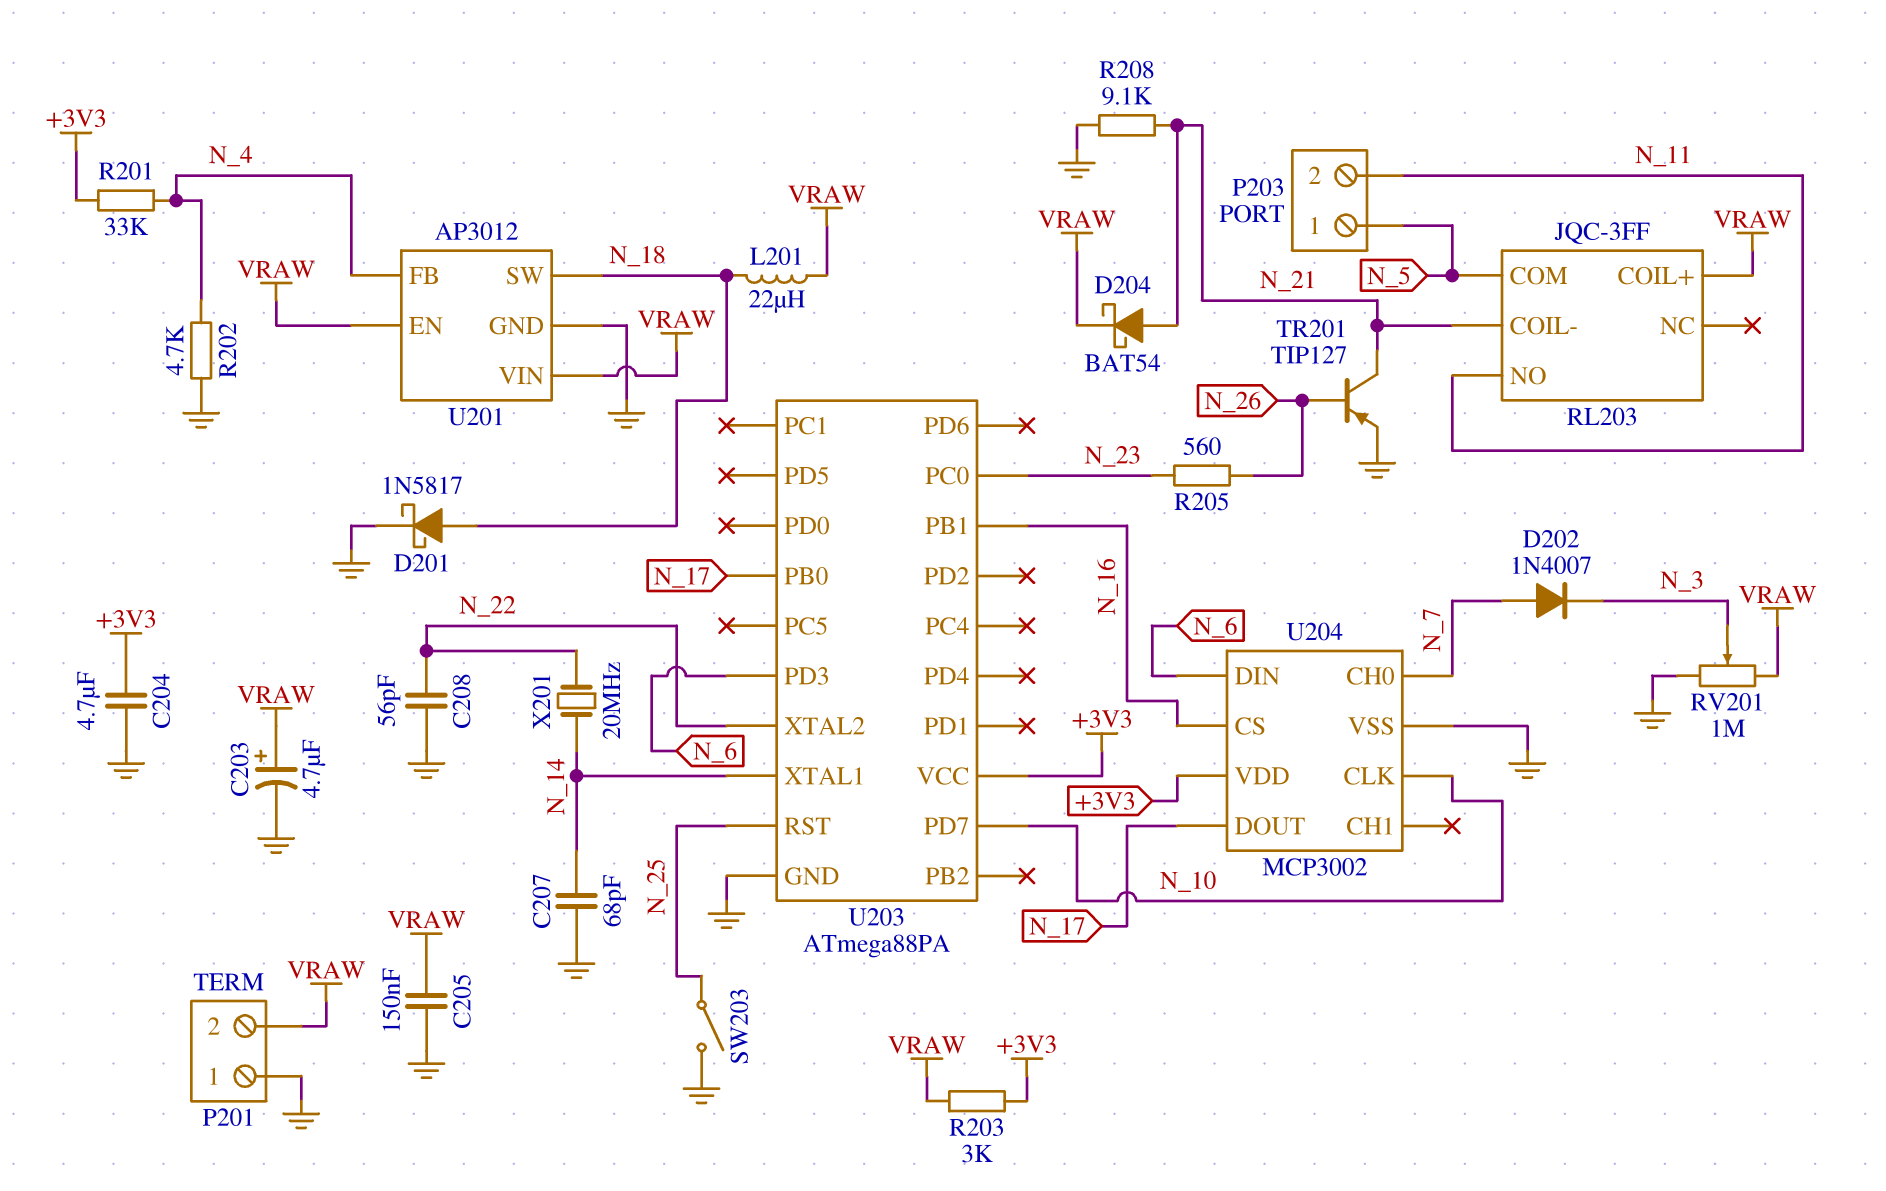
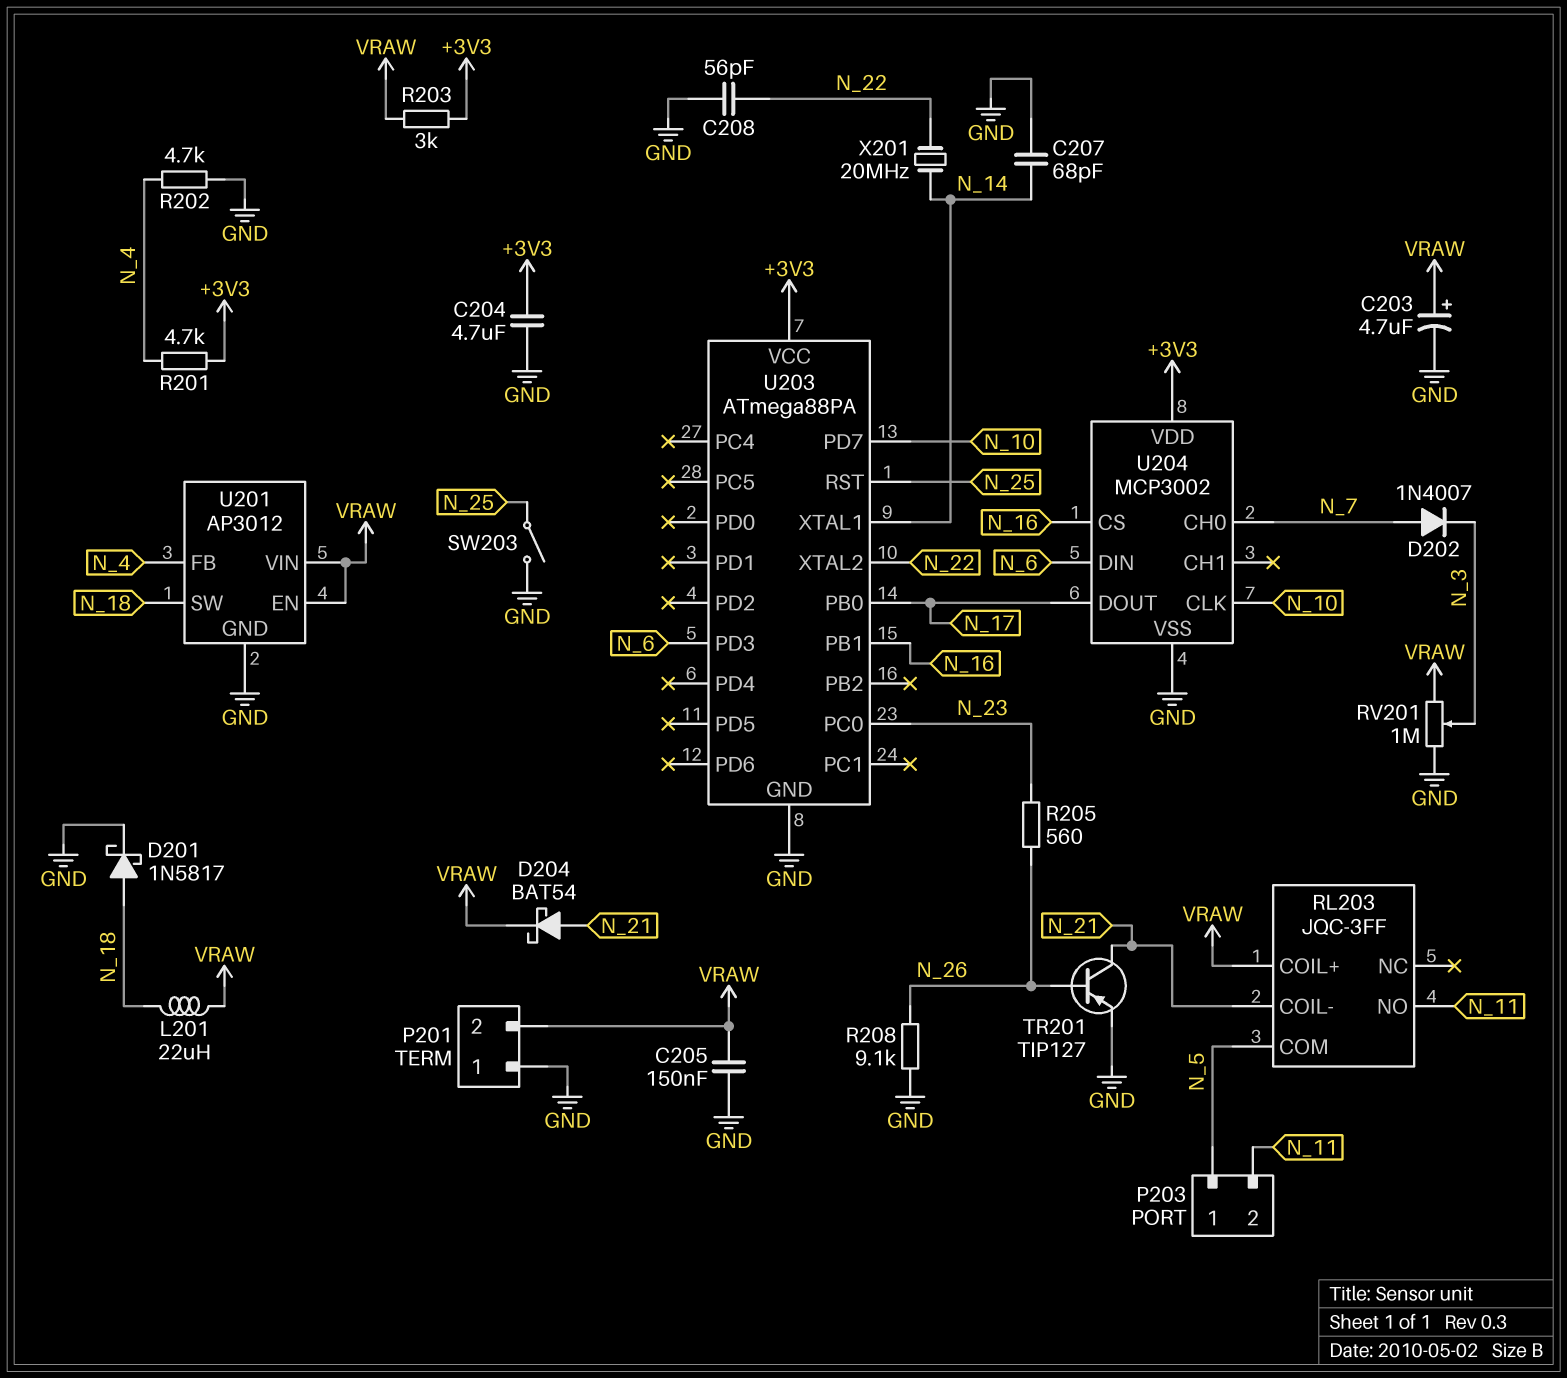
R201: 33k (+3V3, N_4) -> 4.7k (+3V3, N_4)
R208: 9.1k (GND, N_21) -> 9.1k (GND, N_26)

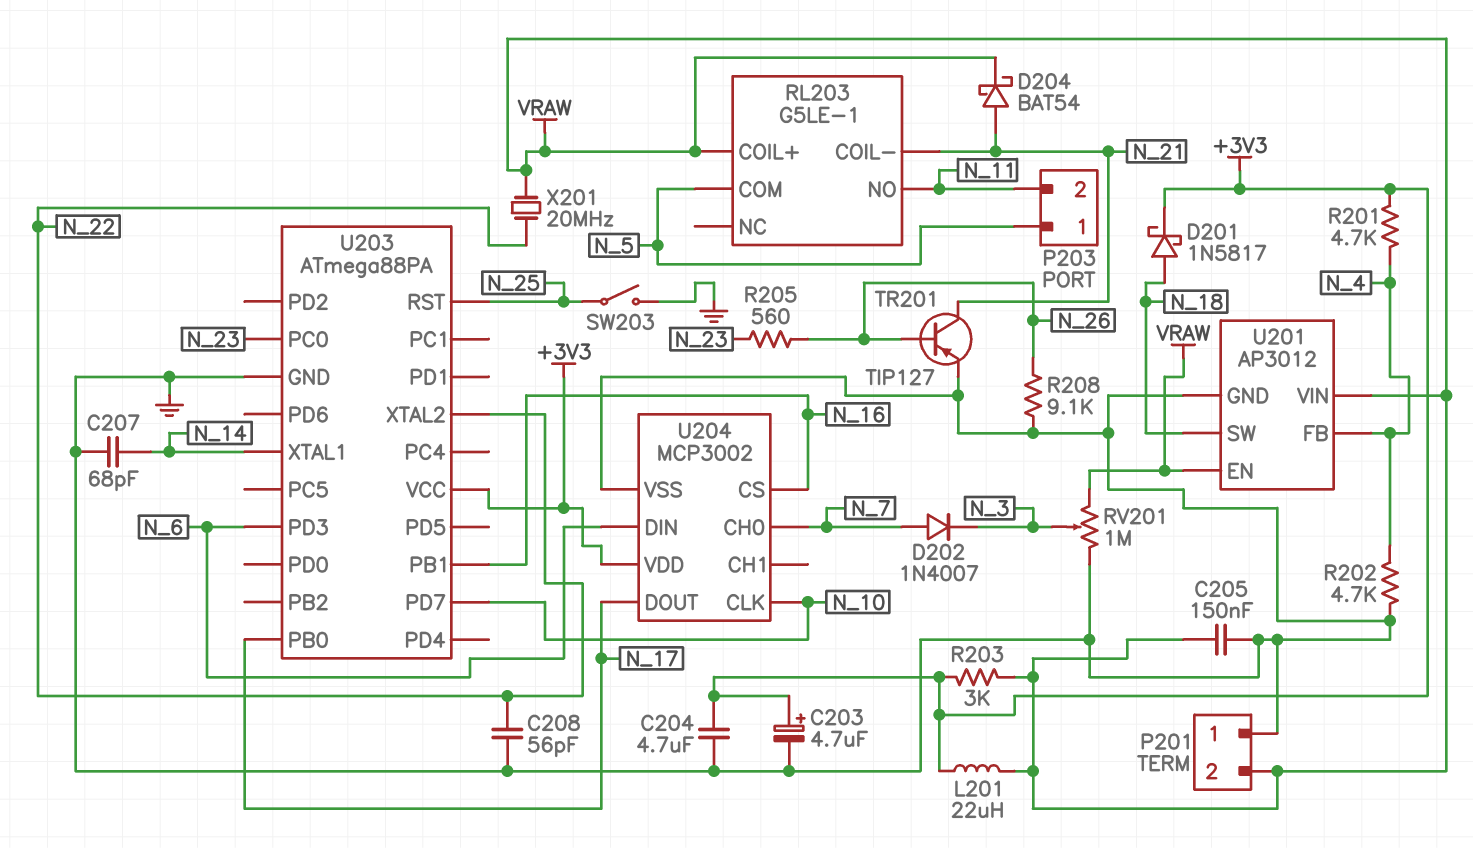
C203: 4.7uF (plus VRAW, minus GND) -> 4.7uF (plus +3V3, minus GND)
D201: schottky 1N5817 (A N_18, K GND) -> schottky 1N5817 (A N_18, K +3V3)
L201: 22uH (N_18, VRAW) -> 22uH (+3V3, VRAW)
RL203: JQC-3FF -> G5LE-1
X201: 20MHz (N_14, N_22) -> 20MHz (N_22, VRAW)

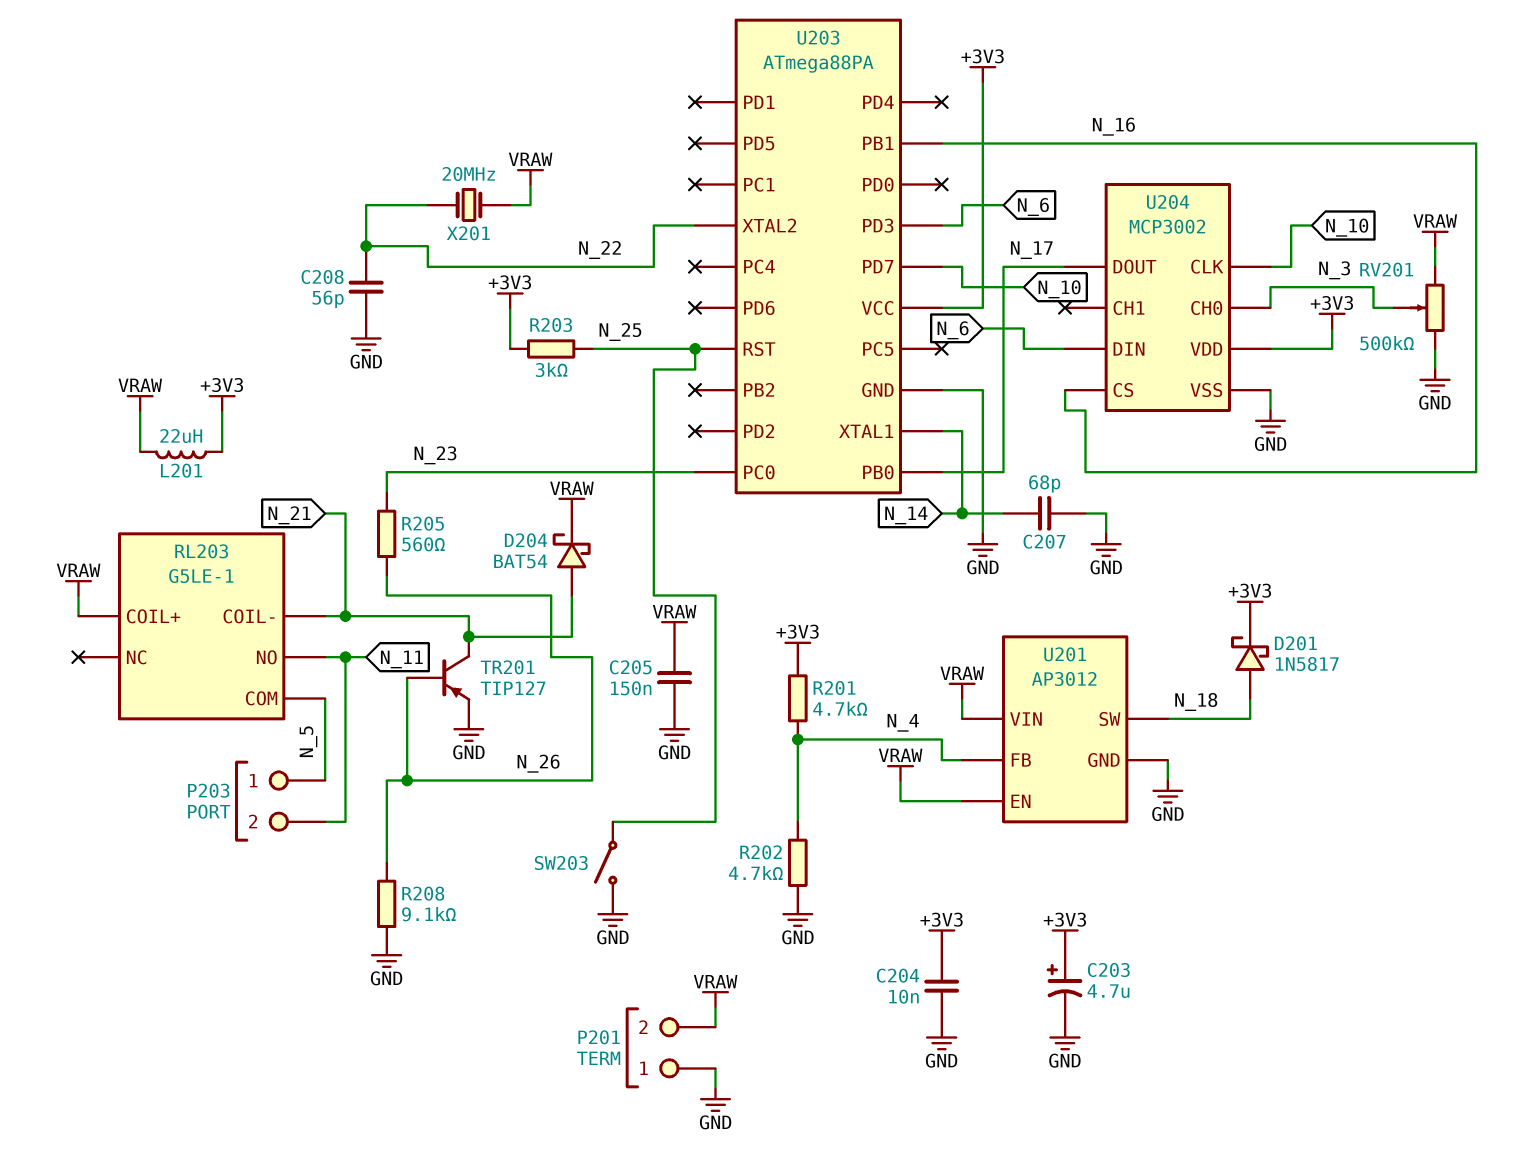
C204: 4.7uF (+3V3, GND) -> 10nF (+3V3, GND)
D202: diode 1N4007 (A N_7, K N_3) -> none
R203: 3k (+3V3, VRAW) -> 3k (+3V3, N_25)
RV201: 1M (GND, VRAW, wiper N_3) -> 500k (GND, VRAW, wiper N_3)
U204 pin CH0: N_7 -> N_3

